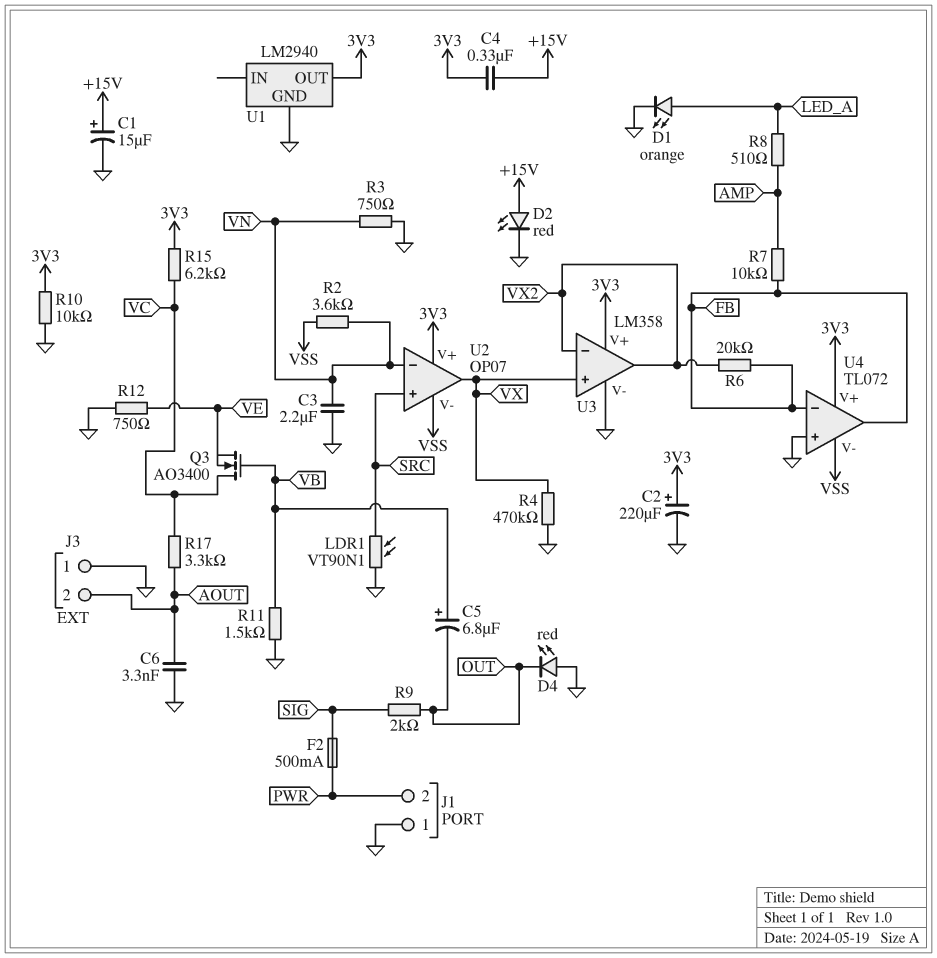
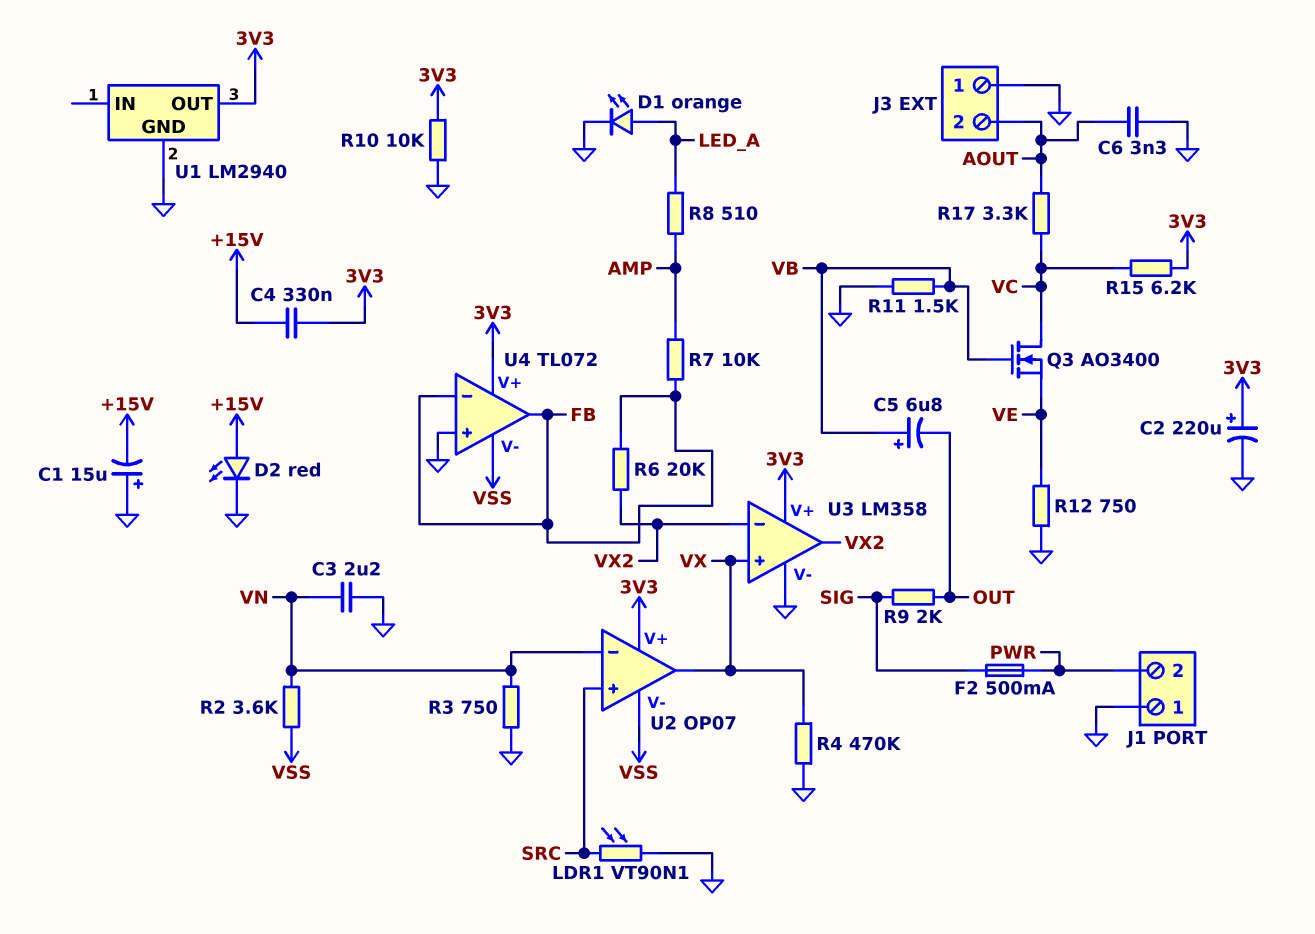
C1: 15uF (plus +15V, minus GND) -> 15uF (plus GND, minus +15V)
D4: LED red (A GND, K OUT) -> none

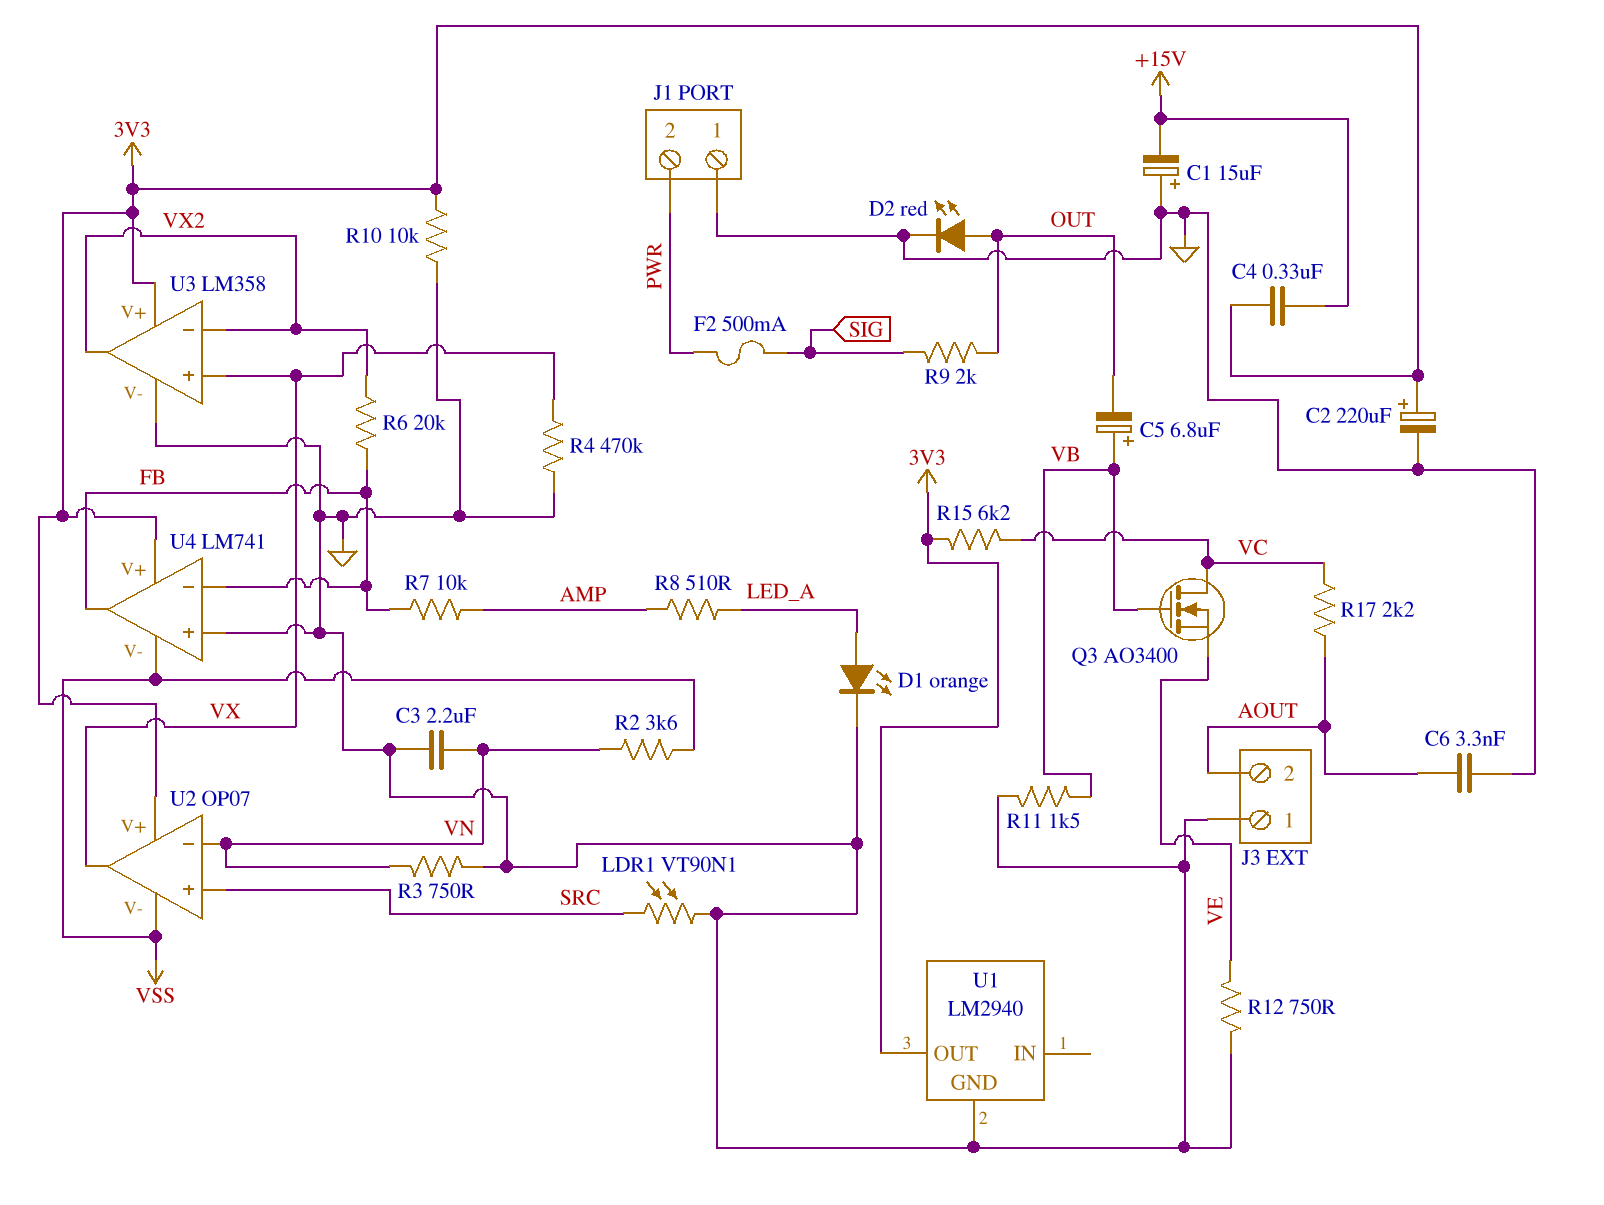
D2: LED red (A +15V, K GND) -> LED red (A OUT, K GND)
R17: 3.3k (AOUT, VC) -> 2.2k (AOUT, VC)
U4: TL072 -> LM741

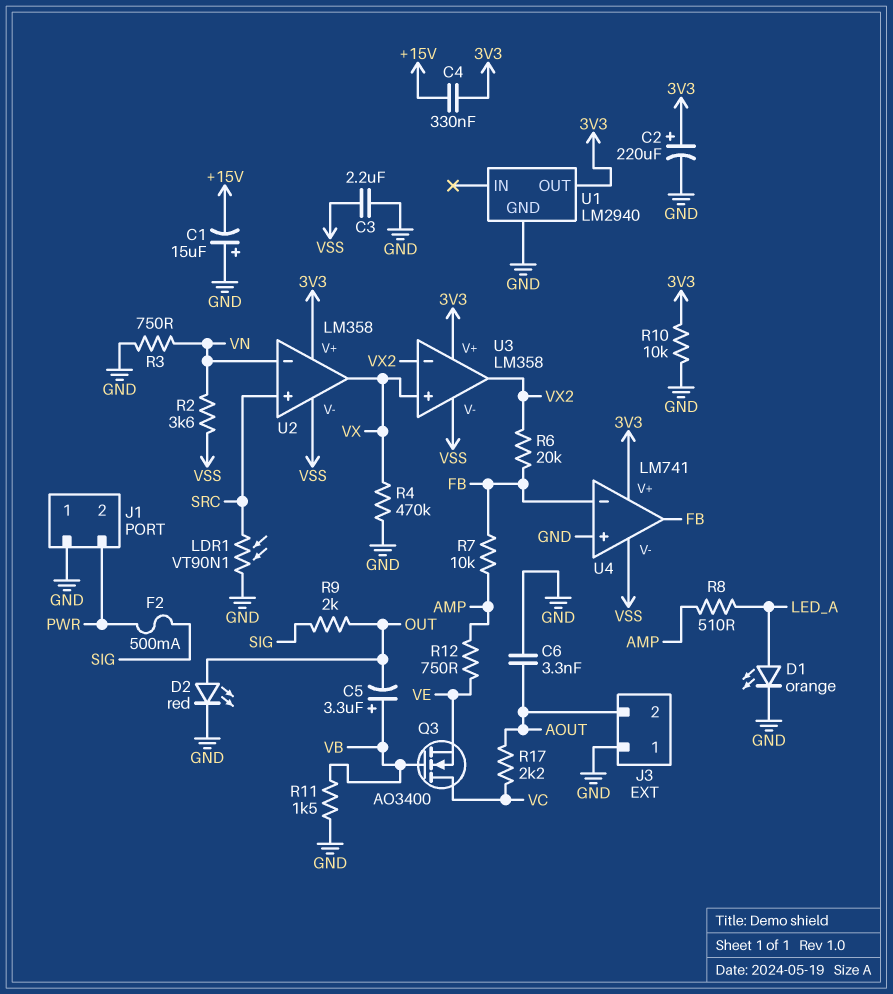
C3: 2.2uF (GND, VN) -> 2.2uF (GND, VSS)
C5: 6.8uF (plus VB, minus OUT) -> 3.3uF (plus VB, minus OUT)
R12: 750 (GND, VE) -> 750 (AMP, VE)
R15: 6.2k (3V3, VC) -> none
U2: OP07 -> LM358
U3 pin V-: GND -> VSS

